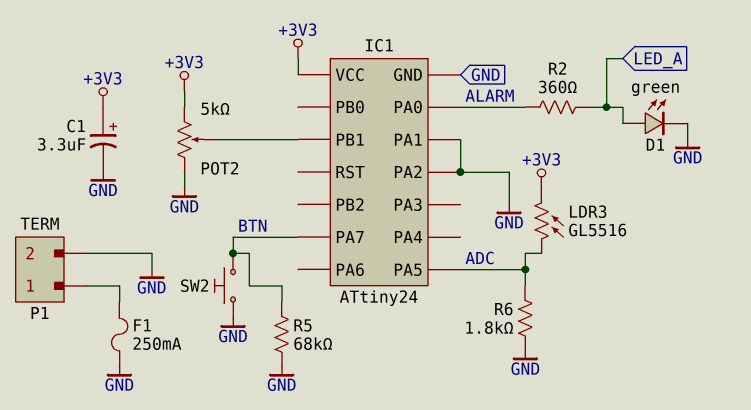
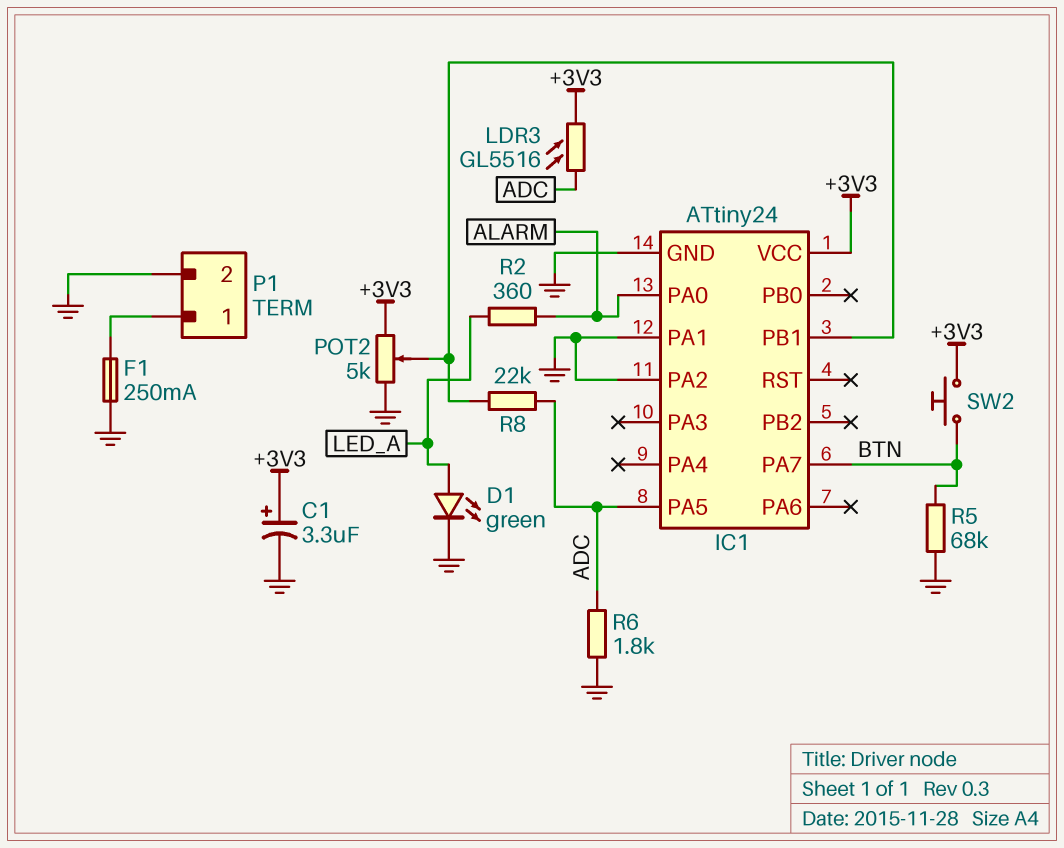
R8: none -> 22k (ADC, IC1/PB1)
SW2: button (BTN, GND) -> button (+3V3, BTN)

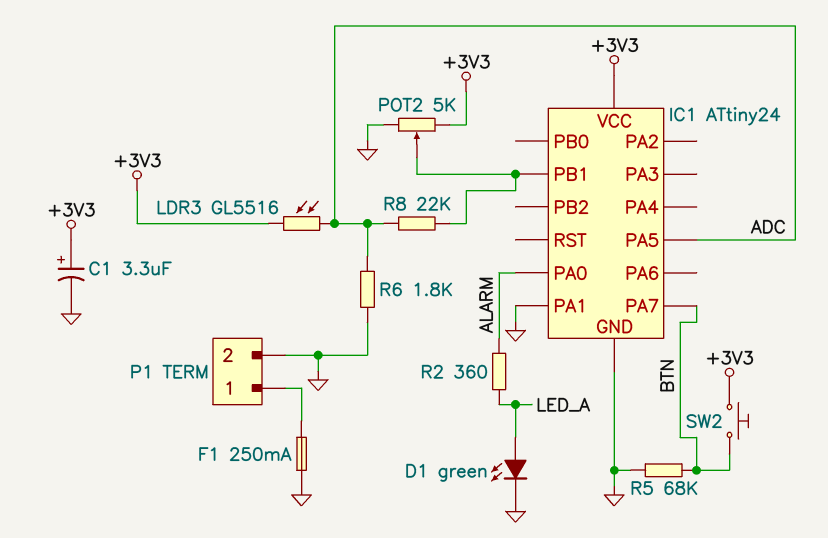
IC1 pin PA2: GND -> none

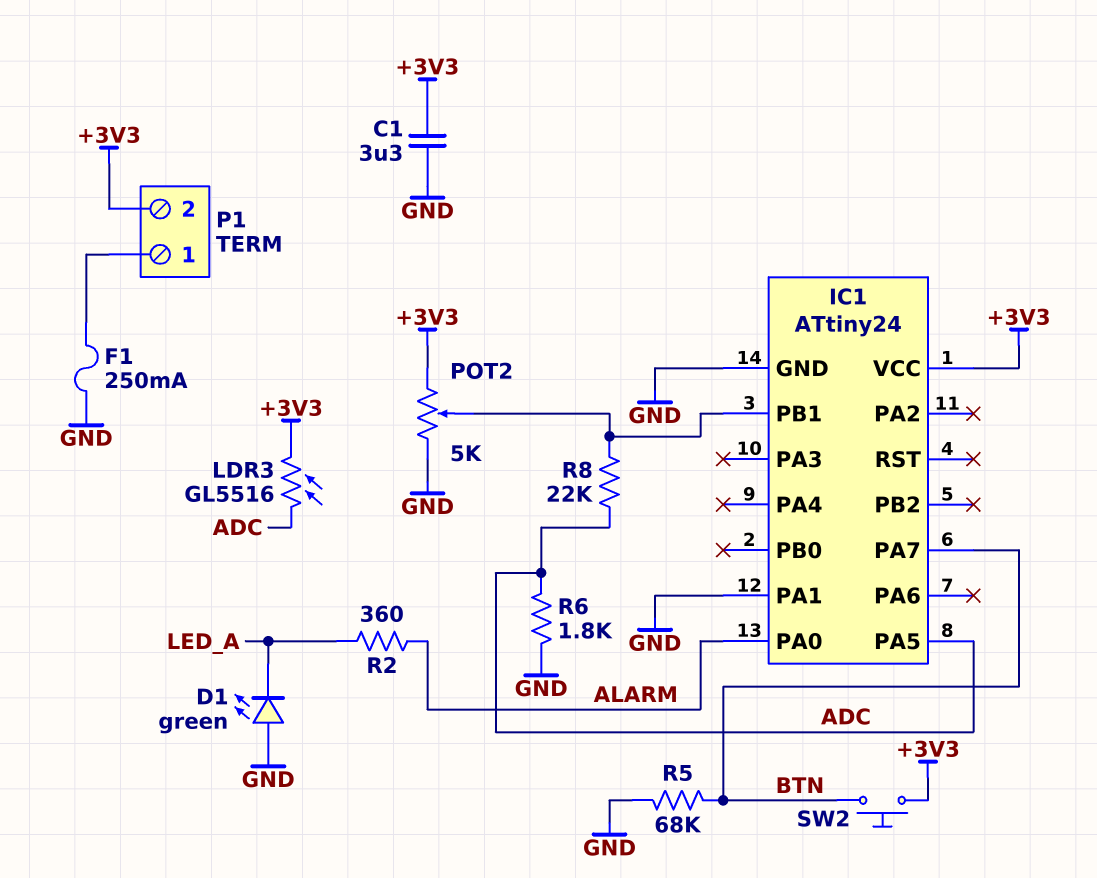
C1: 3.3uF (plus +3V3, minus GND) -> 3.3uF (+3V3, GND)
D1: LED green (A LED_A, K GND) -> LED green (A GND, K LED_A)
P1 pin 2: GND -> +3V3

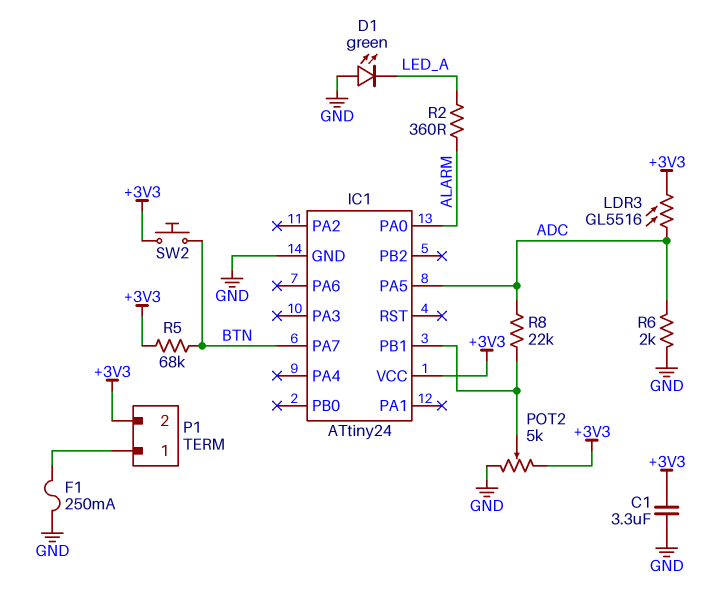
IC1 pin PA1: GND -> none
R5: 68k (BTN, GND) -> 68k (+3V3, BTN)
R6: 1.8k (ADC, GND) -> 2k (ADC, GND)

